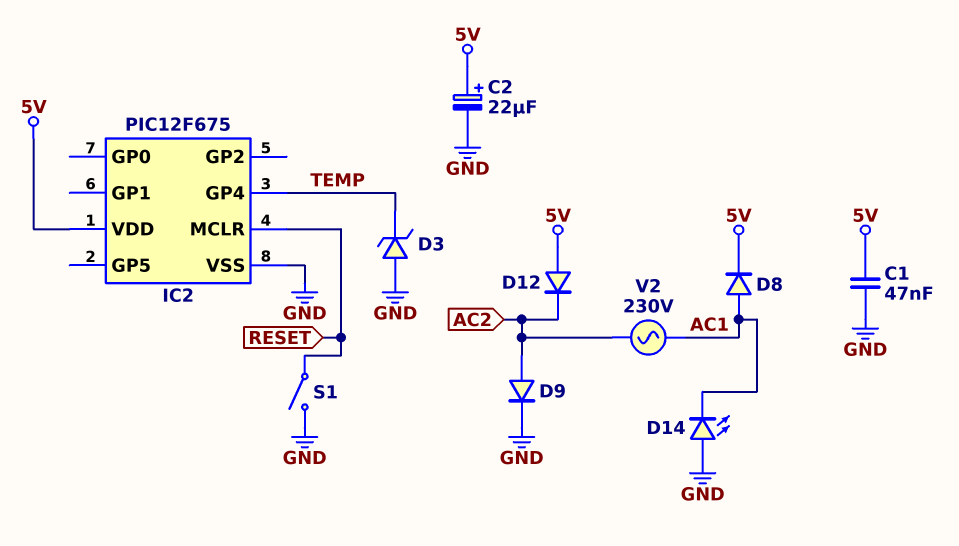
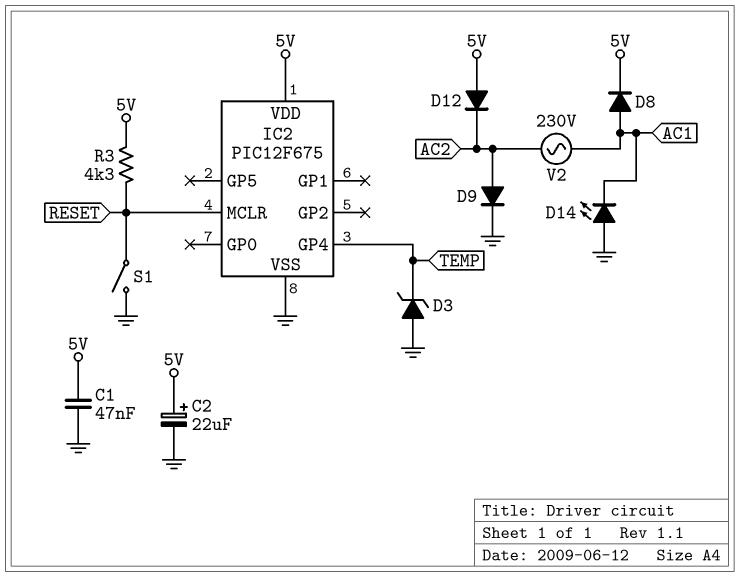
R3: none -> 4.3k (5V, RESET)

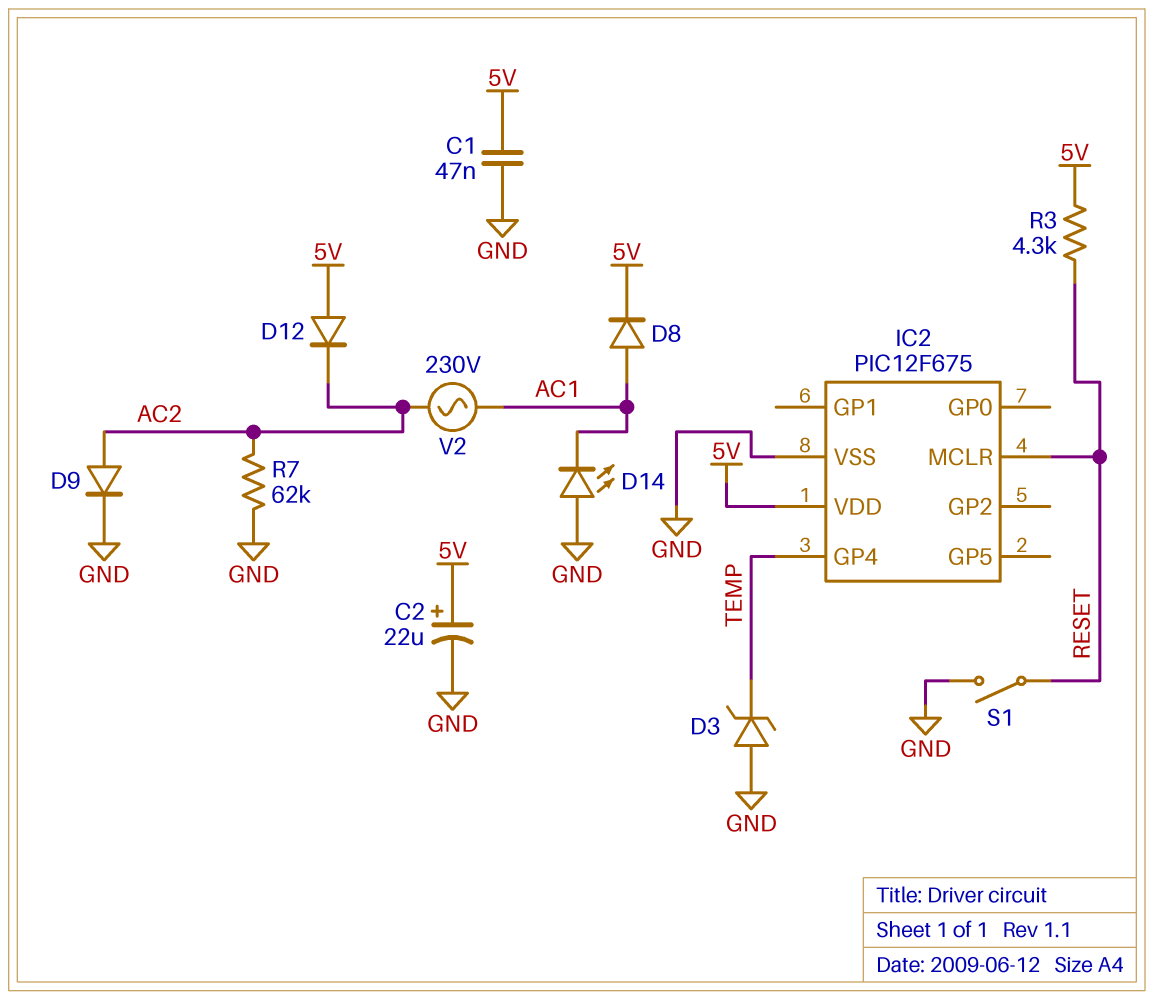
R7: none -> 62k (AC2, GND)

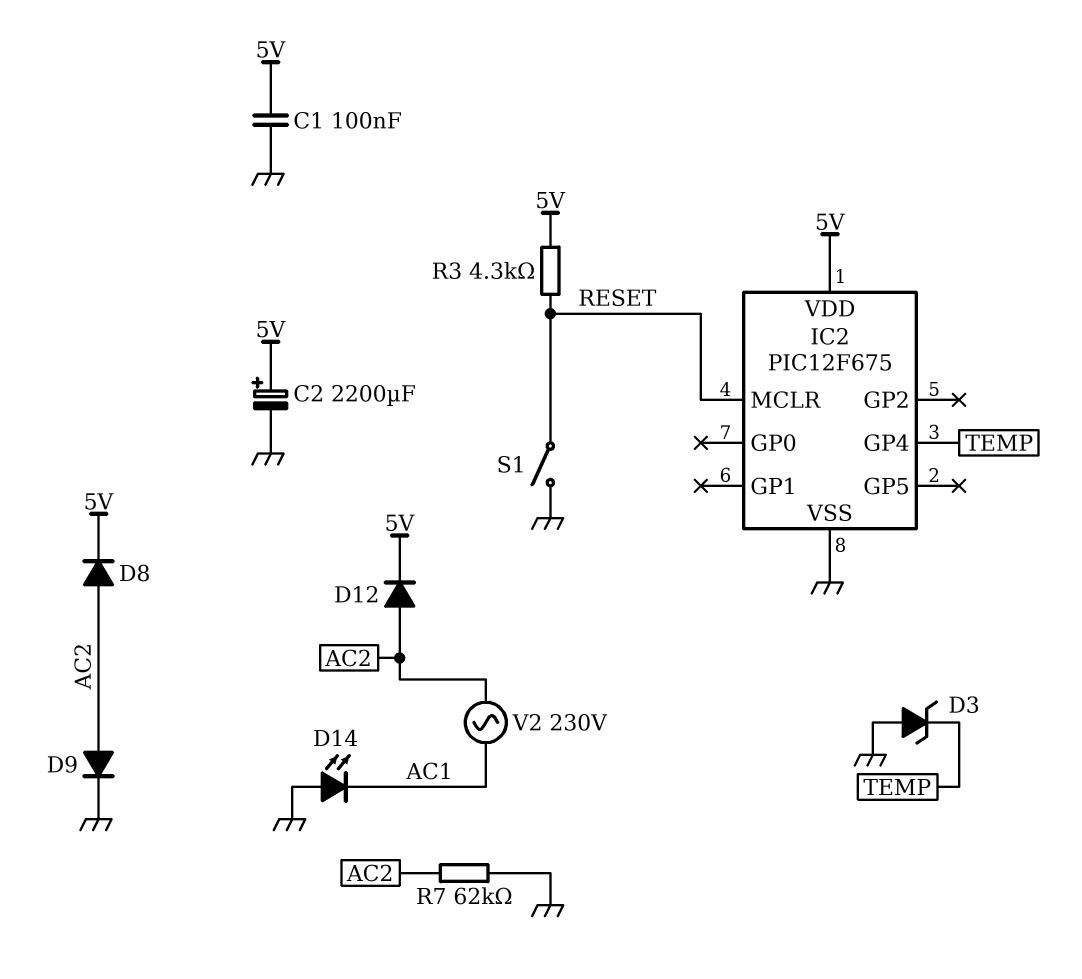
C1: 47nF (5V, GND) -> 100nF (5V, GND)
C2: 22uF (plus 5V, minus GND) -> 2200uF (plus 5V, minus GND)
D8: diode (A AC1, K 5V) -> diode (A AC2, K 5V)
D12: diode (A 5V, K AC2) -> diode (A AC2, K 5V)

